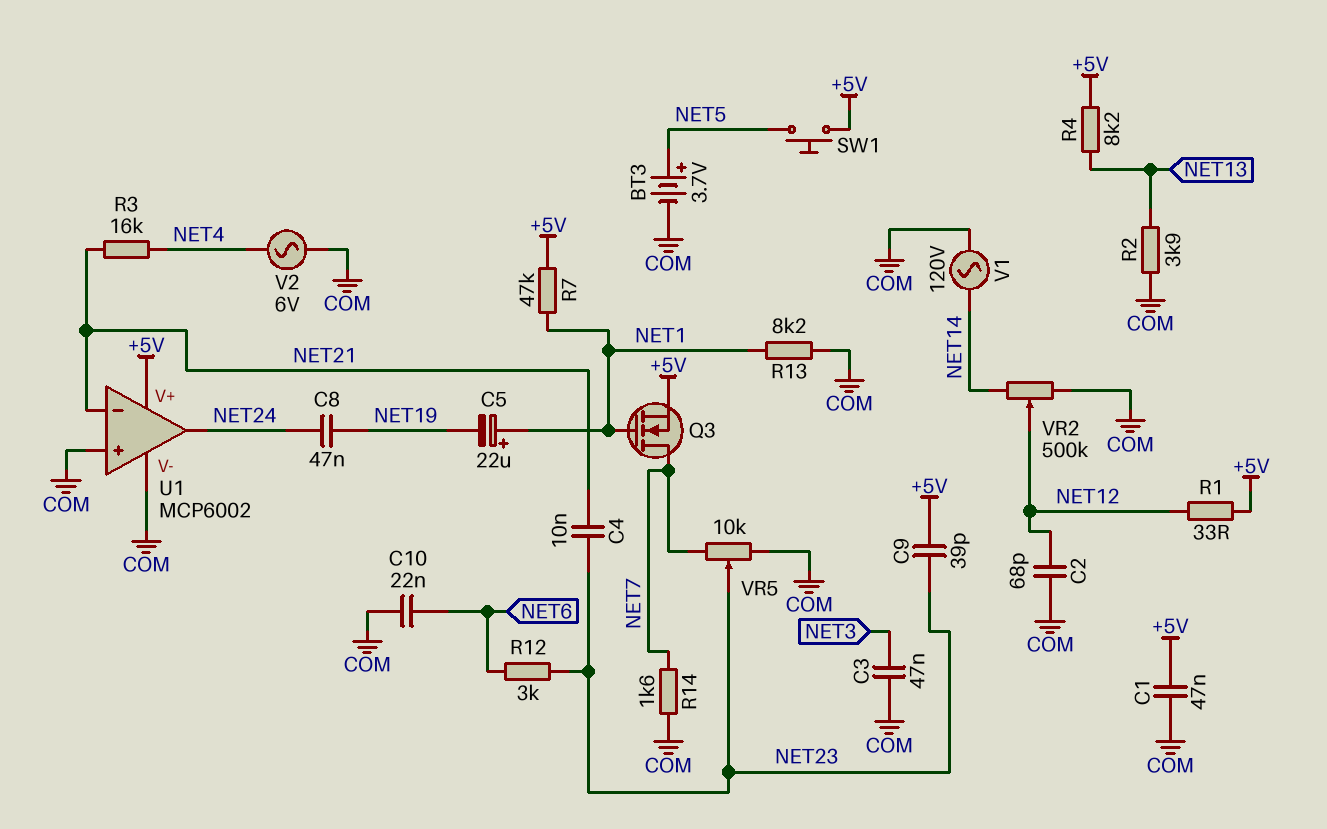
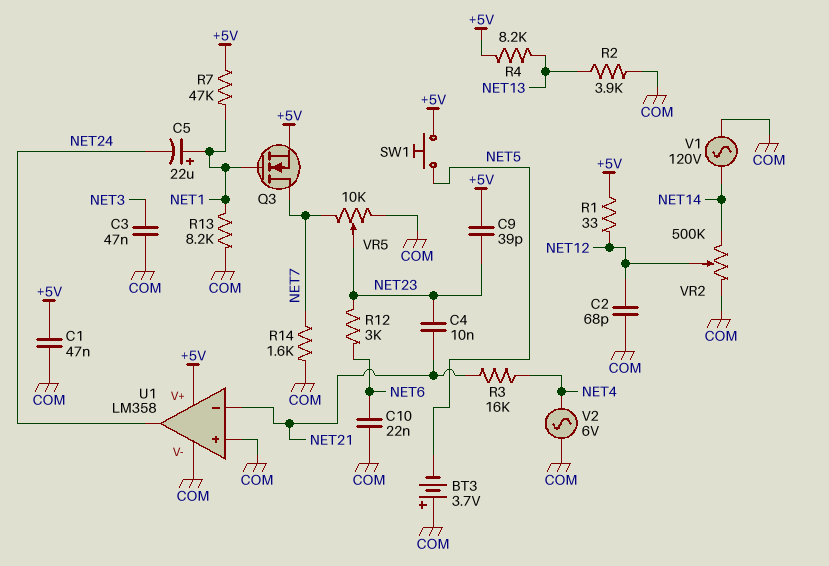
BT3: 3.7V (plus NET5, minus COM) -> 3.7V (plus COM, minus NET5)
C5: 22uF (plus NET1, minus NET19) -> 22uF (plus NET1, minus NET24)
C8: 47nF (NET19, NET24) -> none
U1: MCP6002 -> LM358

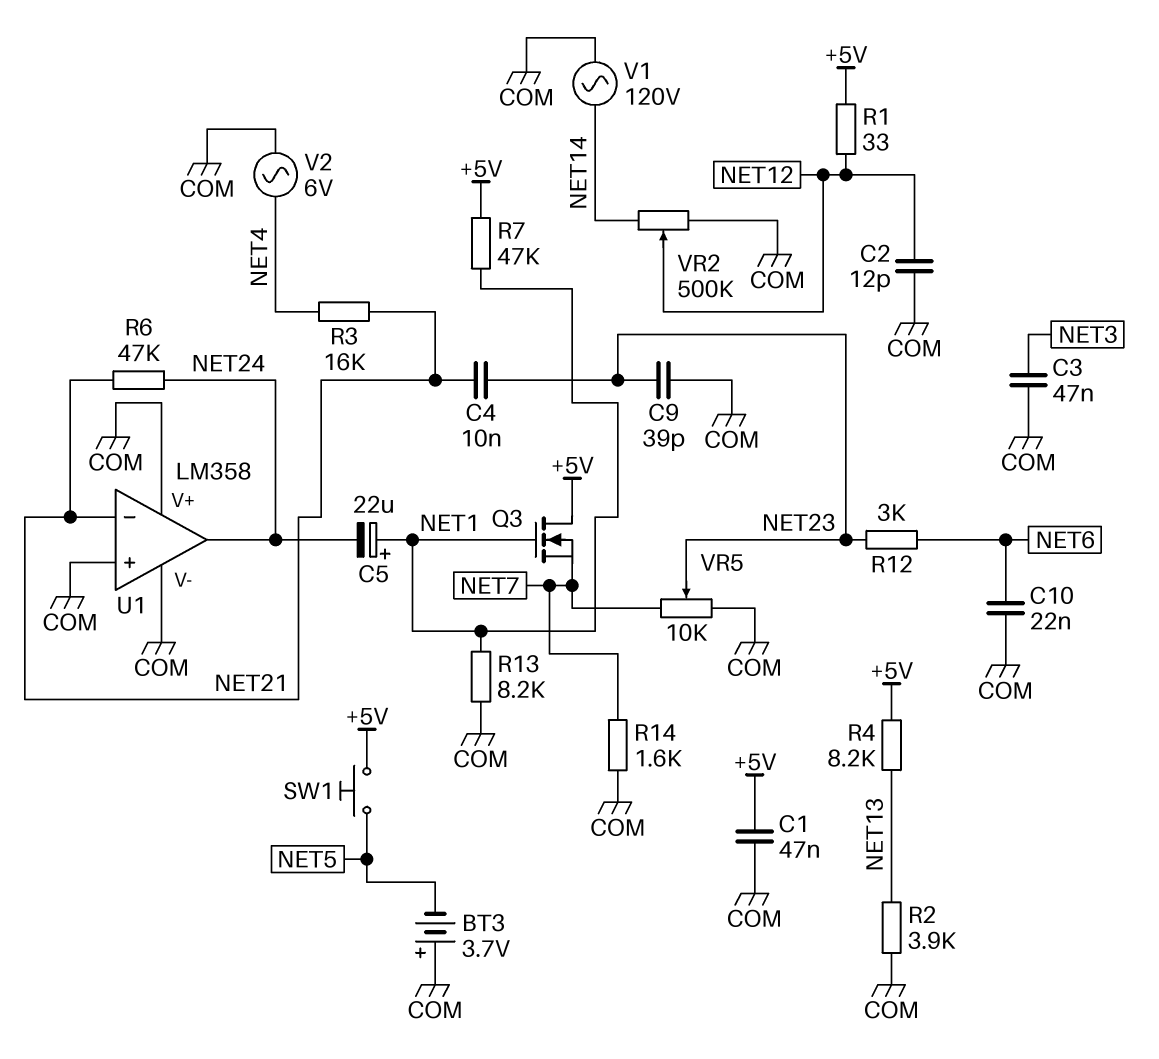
C2: 68pF (COM, NET12) -> 12pF (COM, NET12)
C9: 39pF (+5V, NET23) -> 39pF (COM, NET23)
Q3: NMOS (G NET1, D NET7, S +5V) -> NMOS (G NET1, D +5V, S NET7)
R6: none -> 47k (NET21, NET24)
U1 pin V+: +5V -> COM

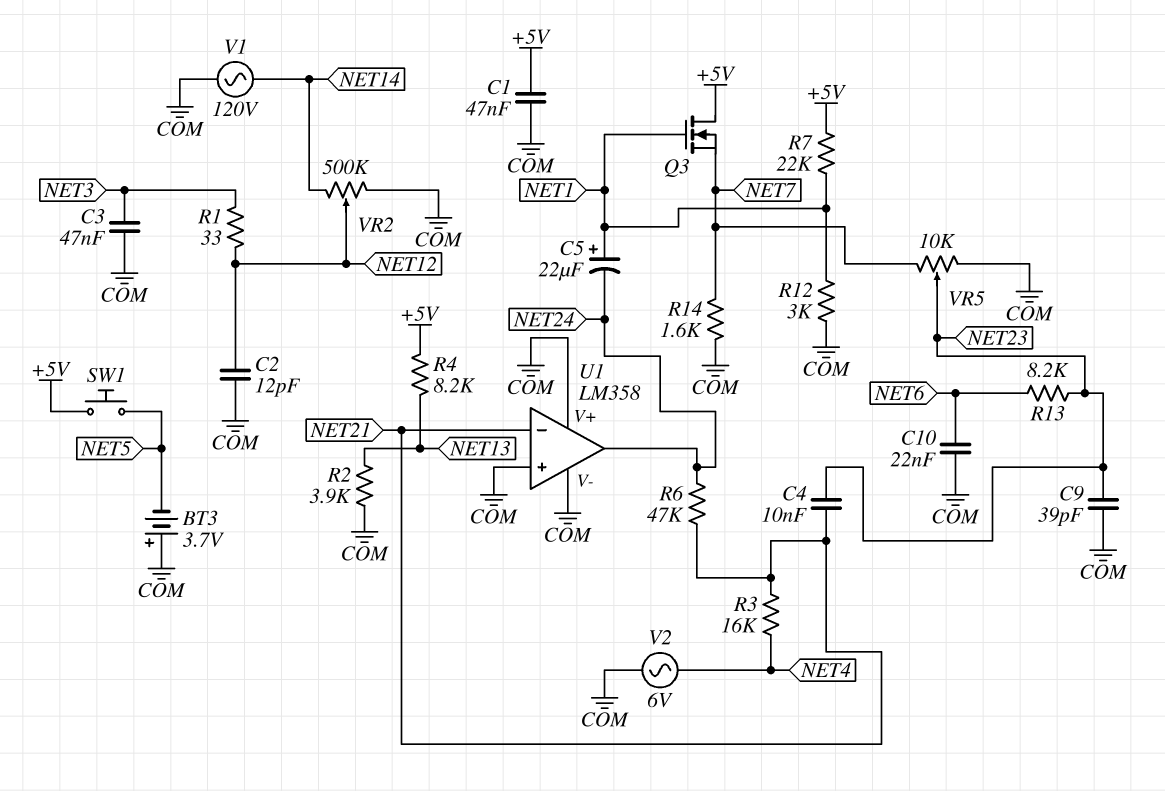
R1: 33 (+5V, NET12) -> 33 (NET3, NET12)
R7: 47k (+5V, NET1) -> 22k (+5V, NET1)
R12: 3k (NET6, NET23) -> 3k (COM, NET1)
R13: 8.2k (COM, NET1) -> 8.2k (NET6, NET23)

